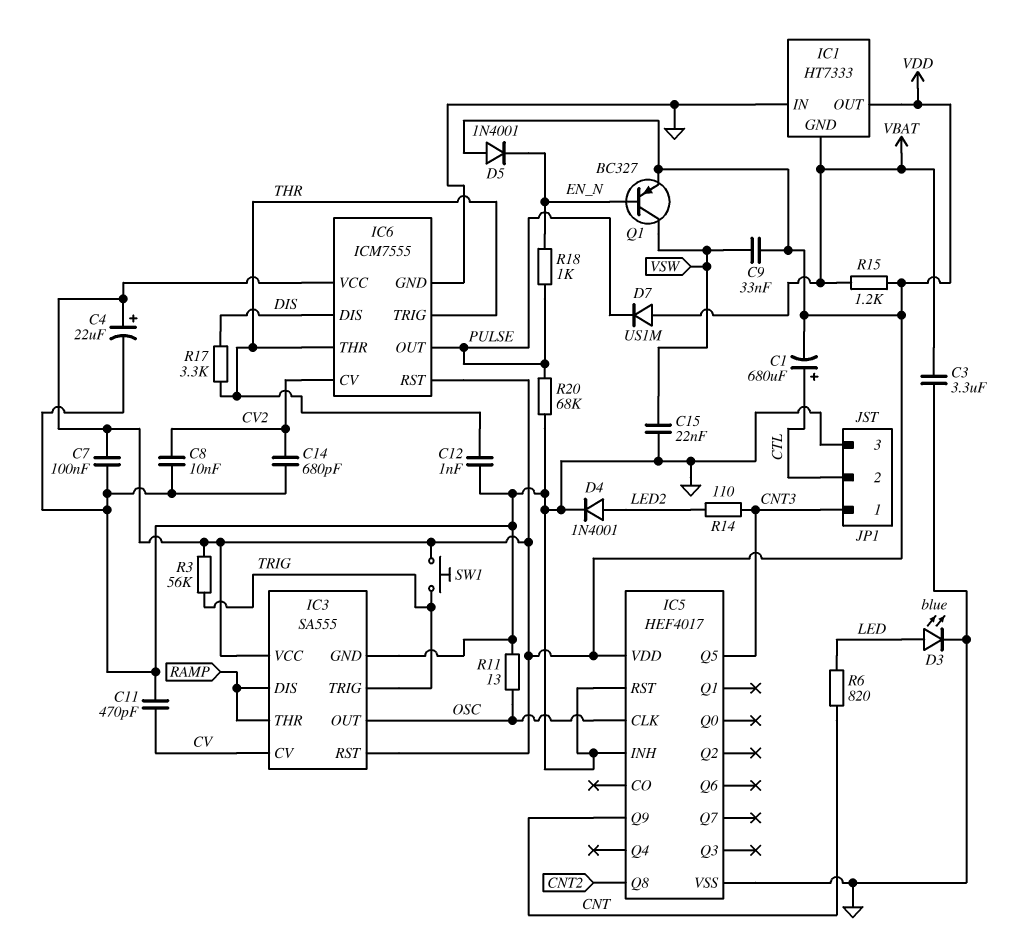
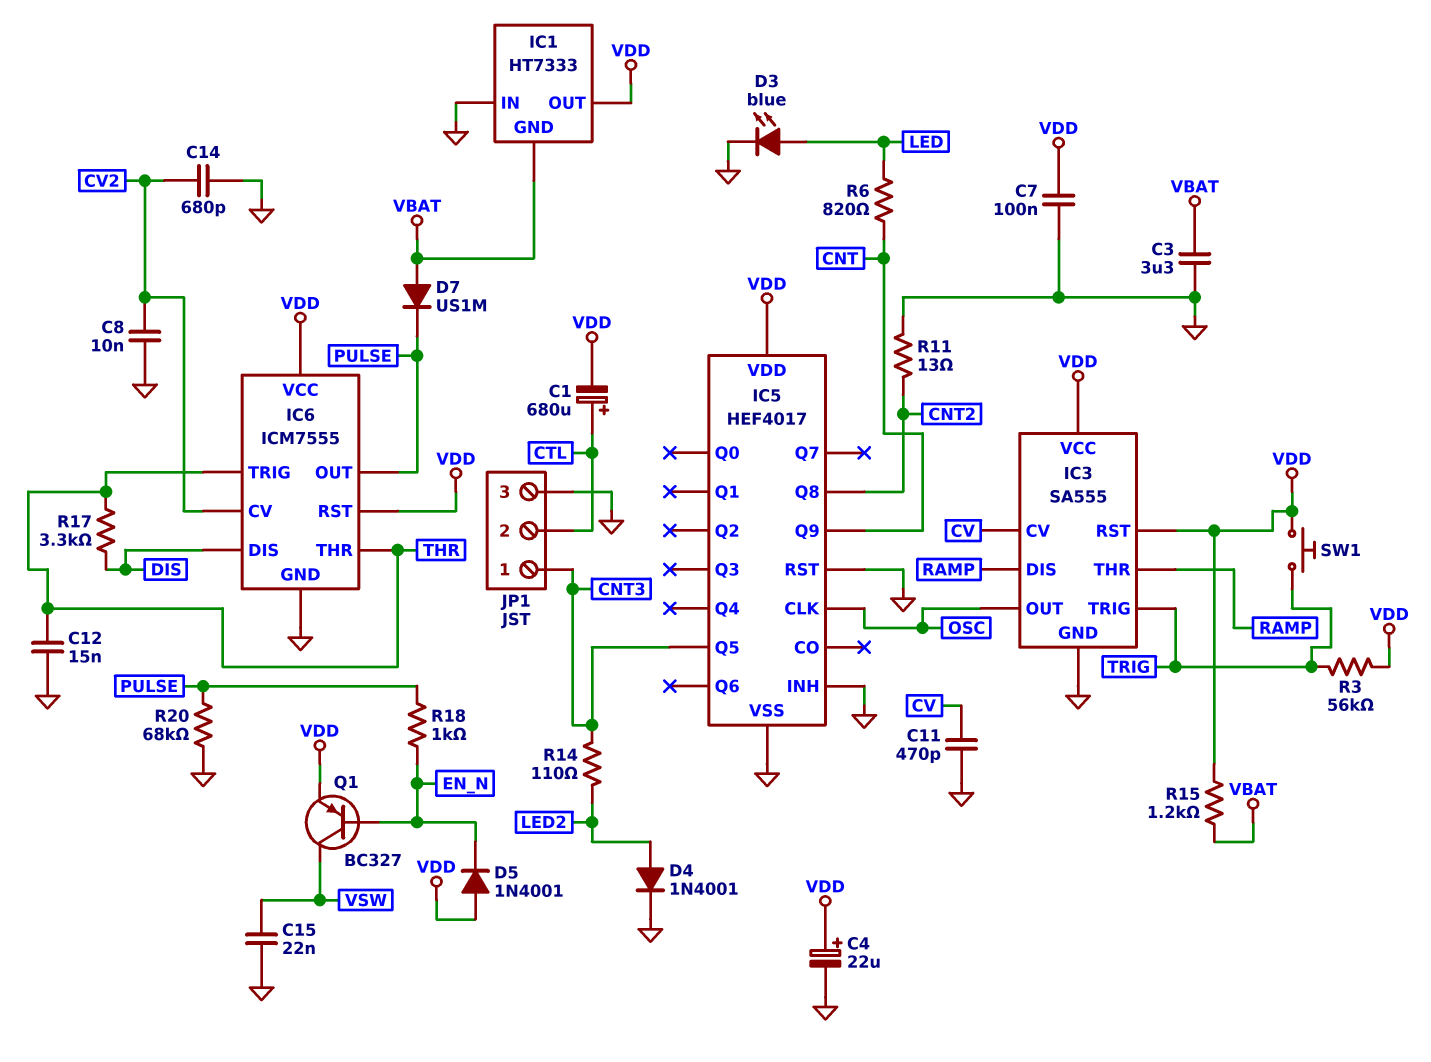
C9: 33nF (VDD, VSW) -> none
C12: 1nF (GND, THR) -> 15nF (GND, THR)
R11: 13 (GND, OSC) -> 13 (CNT2, GND)

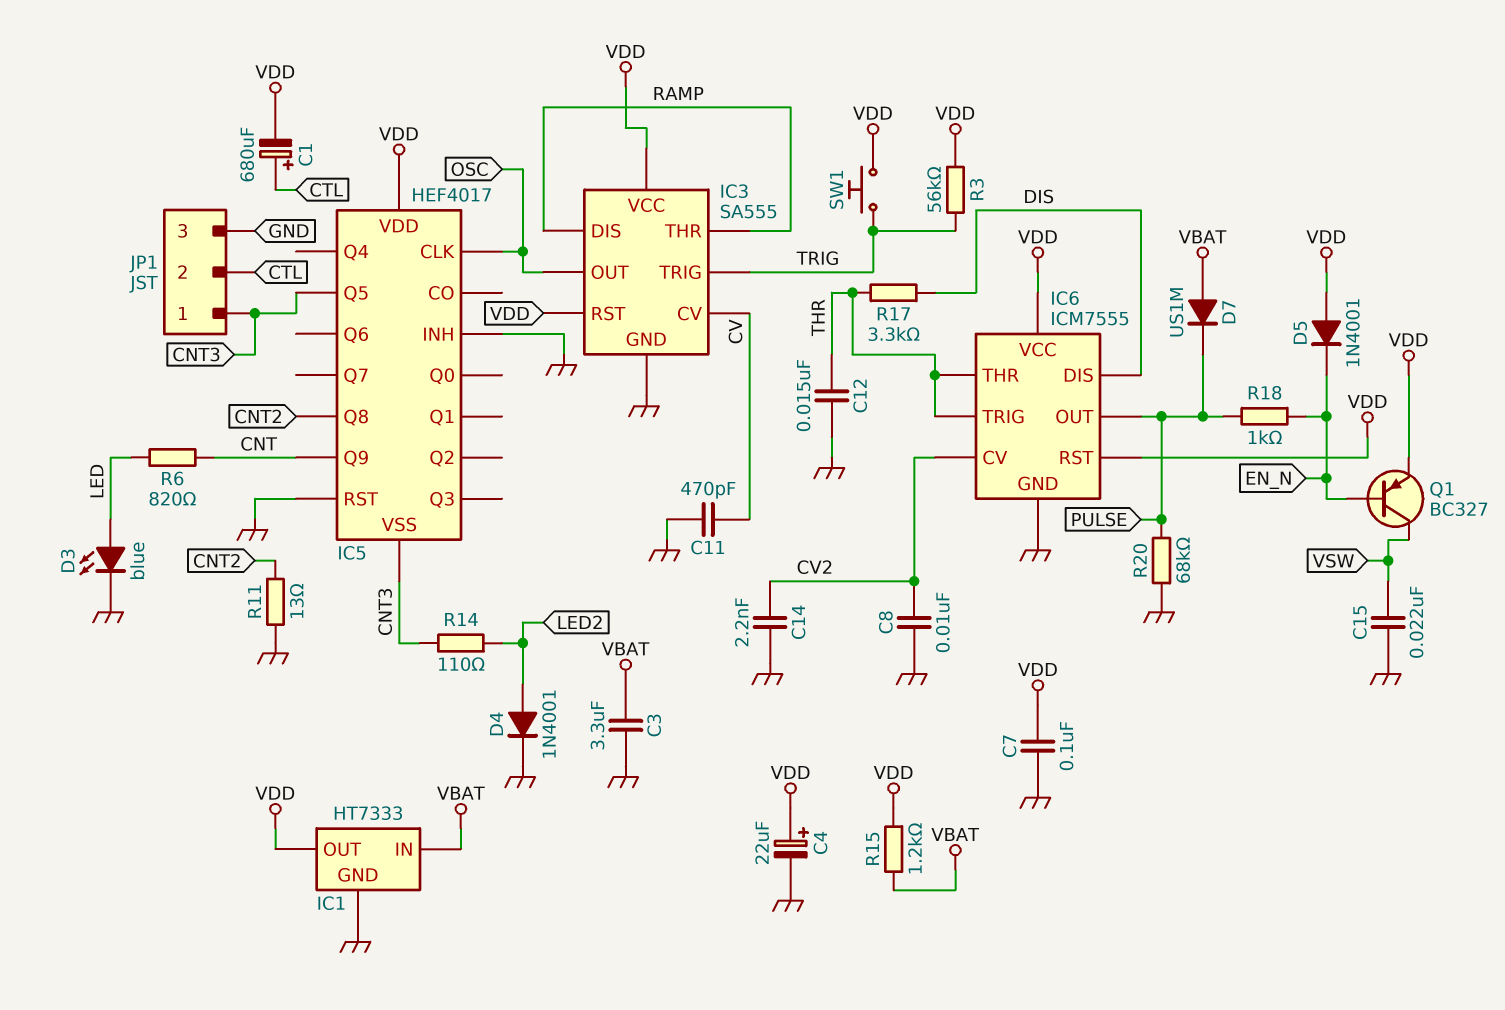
C14: 680pF (CV2, GND) -> 2.2nF (CV2, GND)
IC1 pin GND: VBAT -> GND
IC1 pin IN: GND -> VBAT
IC5 pin VSS: GND -> CNT3

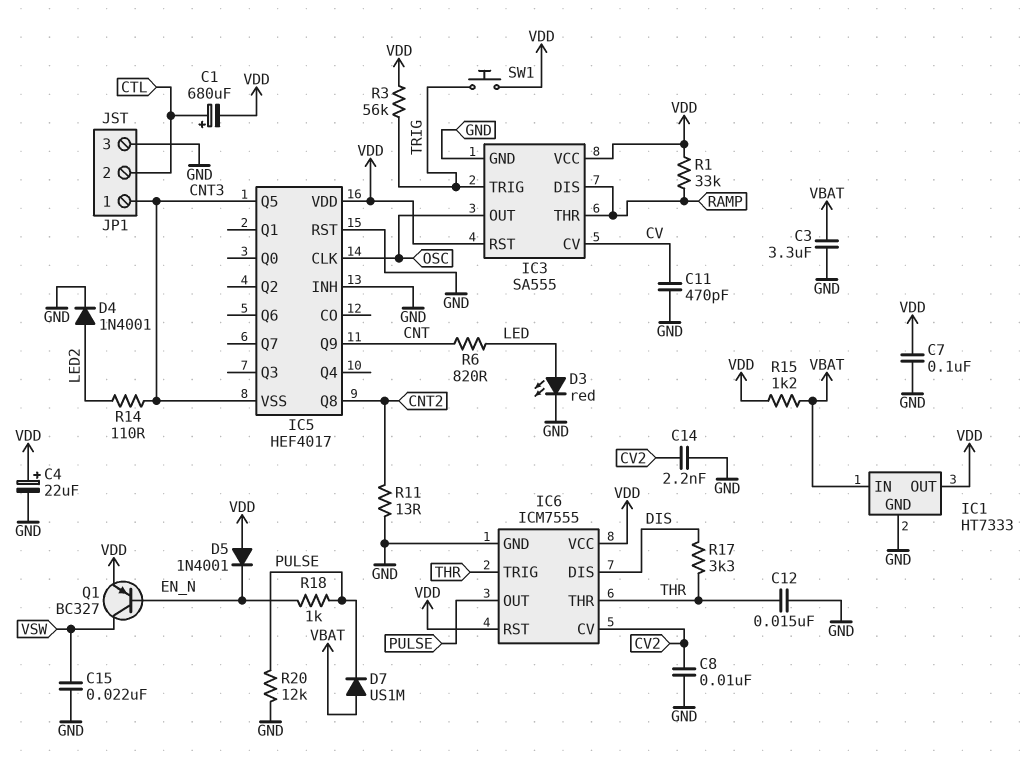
D3: LED blue (A LED, K GND) -> LED red (A LED, K GND)
R1: none -> 33k (RAMP, VDD)
R20: 68k (GND, PULSE) -> 12k (GND, PULSE)

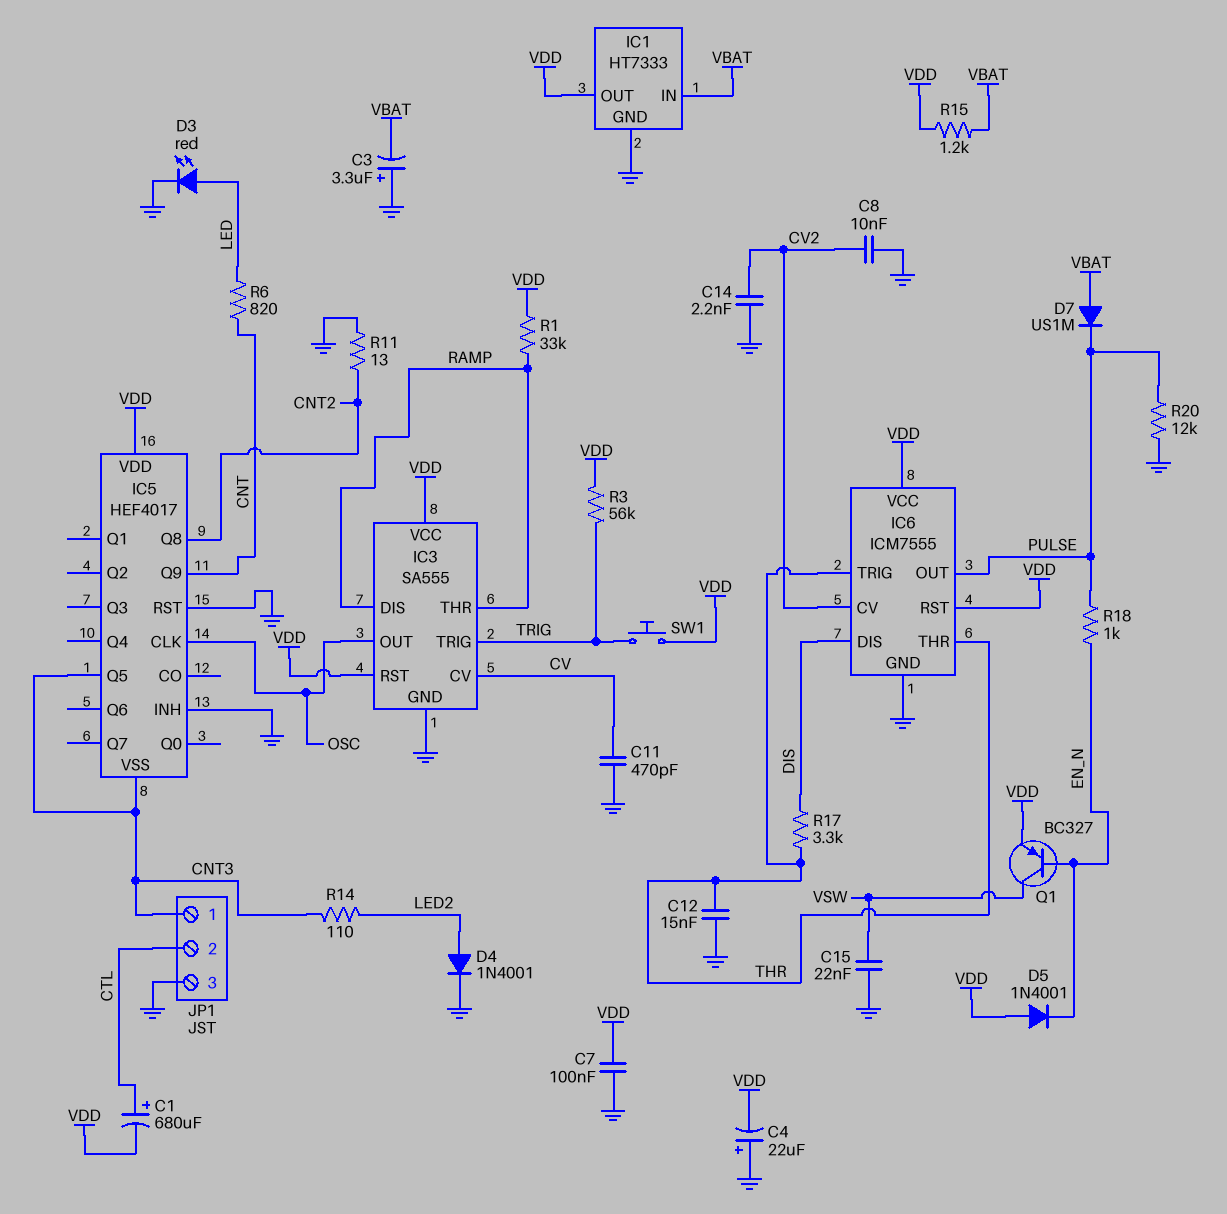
C3: 3.3uF (GND, VBAT) -> 3.3uF (plus GND, minus VBAT)
C4: 22uF (plus VDD, minus GND) -> 22uF (plus GND, minus VDD)

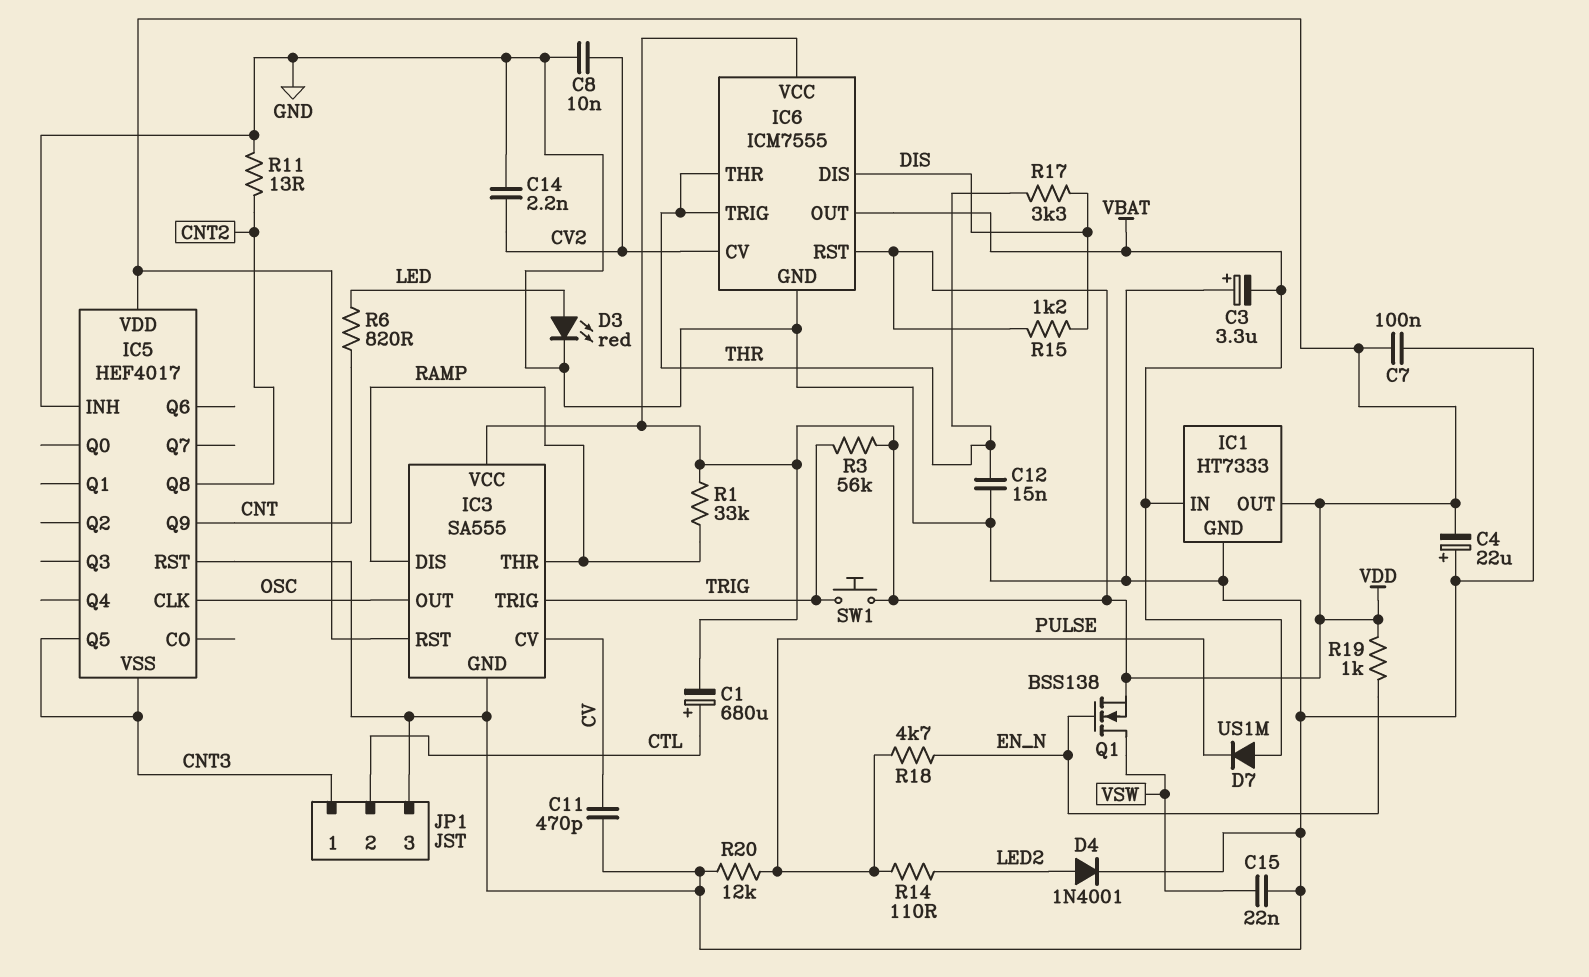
D5: diode 1N4001 (A VDD, K EN_N) -> none
IC6 pin OUT: PULSE -> VBAT
Q1: PNP BC327 (B EN_N, C VSW, E VDD) -> NMOS BSS138 (G EN_N, D VSW, S VDD)
R14: 110 (CNT3, LED2) -> 110 (LED2, PULSE)
R15: 1.2k (VBAT, VDD) -> 1.2k (DIS, VDD)
R18: 1k (EN_N, PULSE) -> 4.7k (EN_N, PULSE)
R19: none -> 1k (EN_N, VDD)

